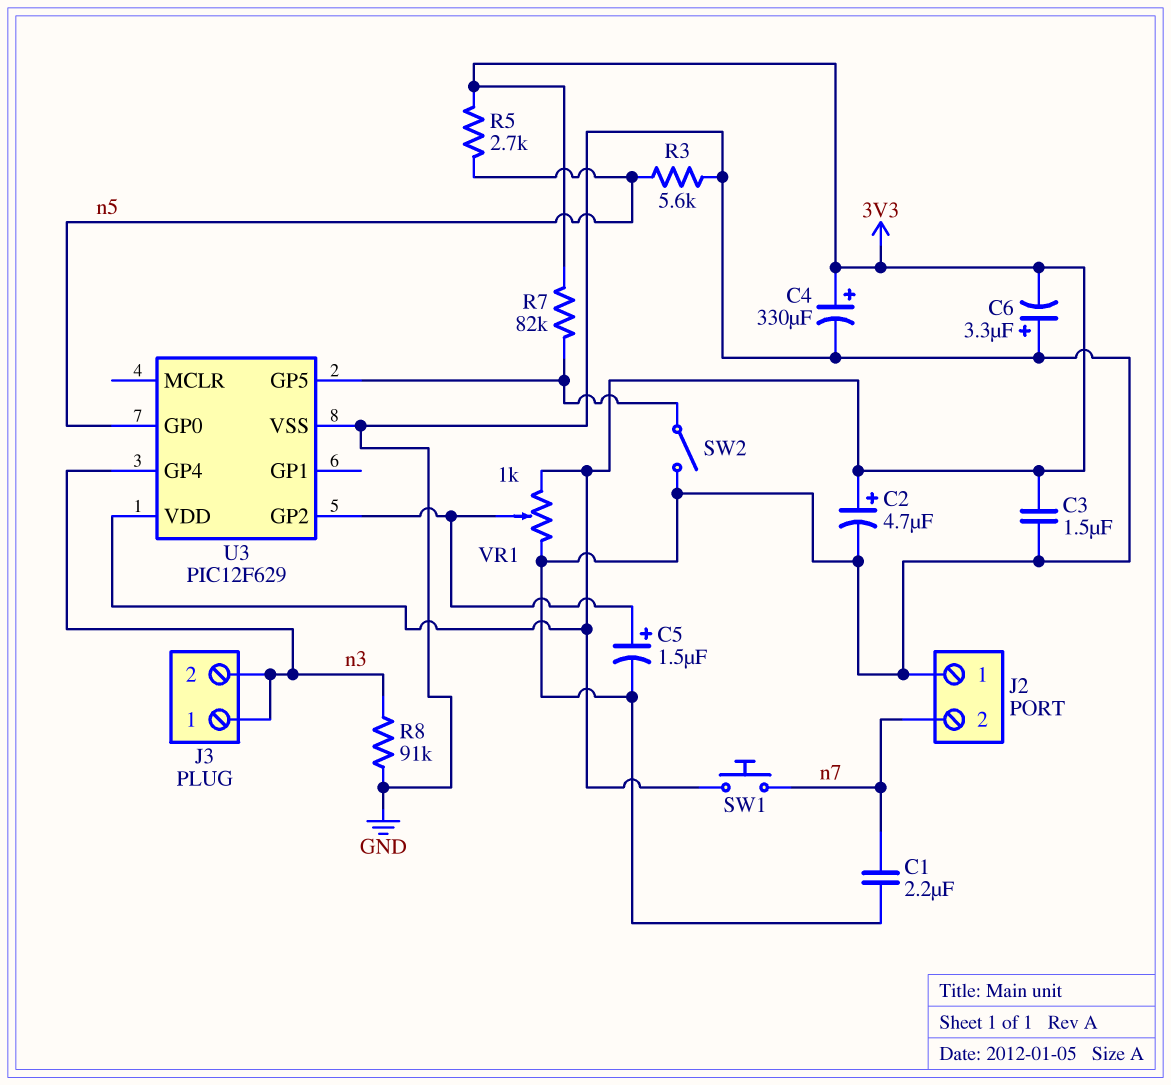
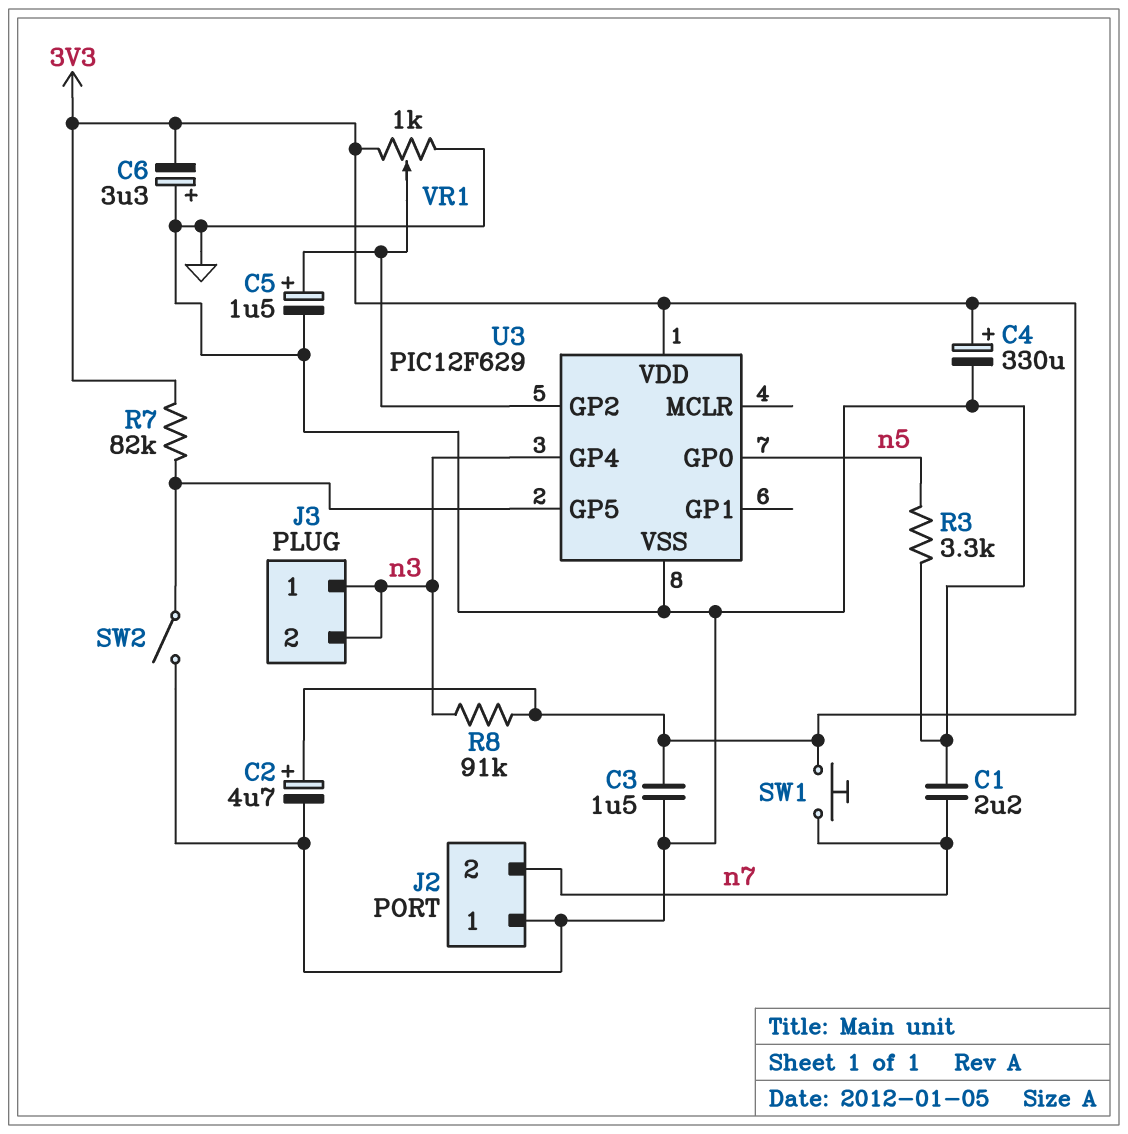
R3: 5.6k (GND, n5) -> 3.3k (GND, n5)
R5: 2.7k (3V3, n5) -> none
R8: 91k (GND, n3) -> 91k (3V3, n3)

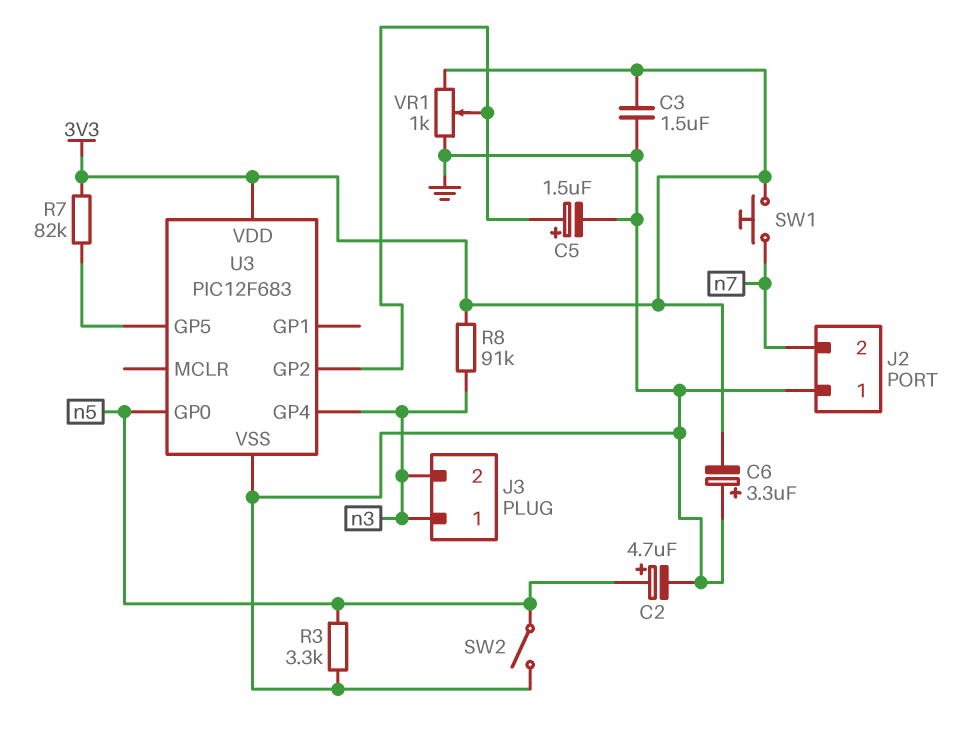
C1: 2.2uF (GND, n7) -> none
C2: 4.7uF (plus 3V3, minus GND) -> 4.7uF (plus n5, minus GND)
C4: 330uF (plus 3V3, minus GND) -> none
SW2: switch (GND, U3/GP5) -> switch (GND, n5)
U3: PIC12F629 -> PIC12F683

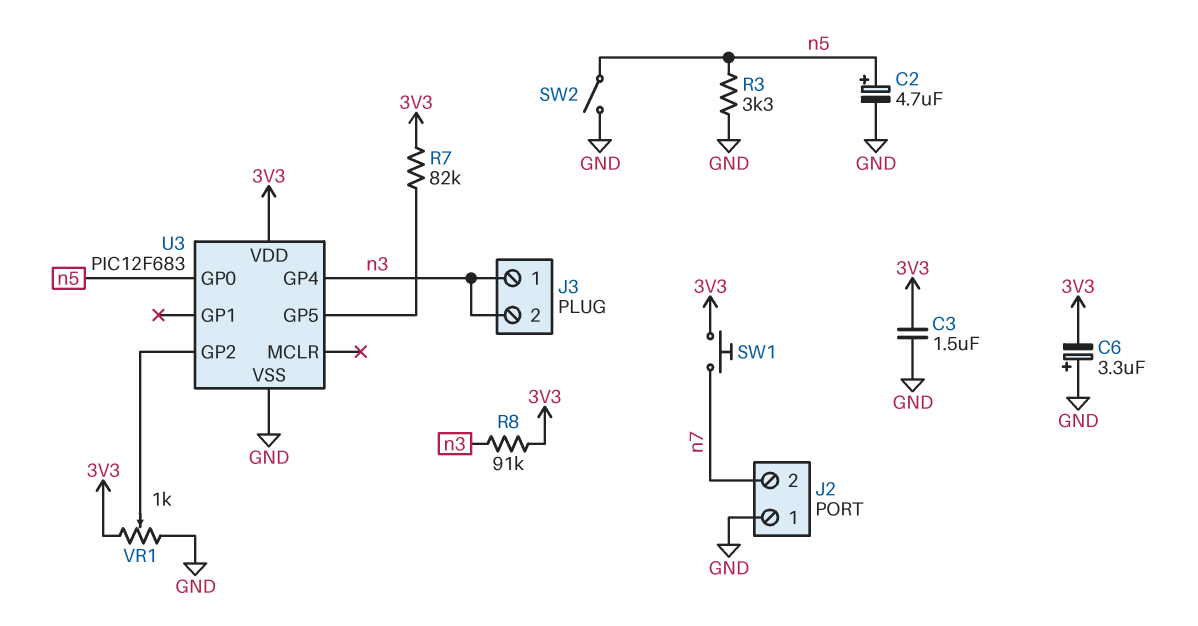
C5: 1.5uF (plus U3/GP2, minus GND) -> none

